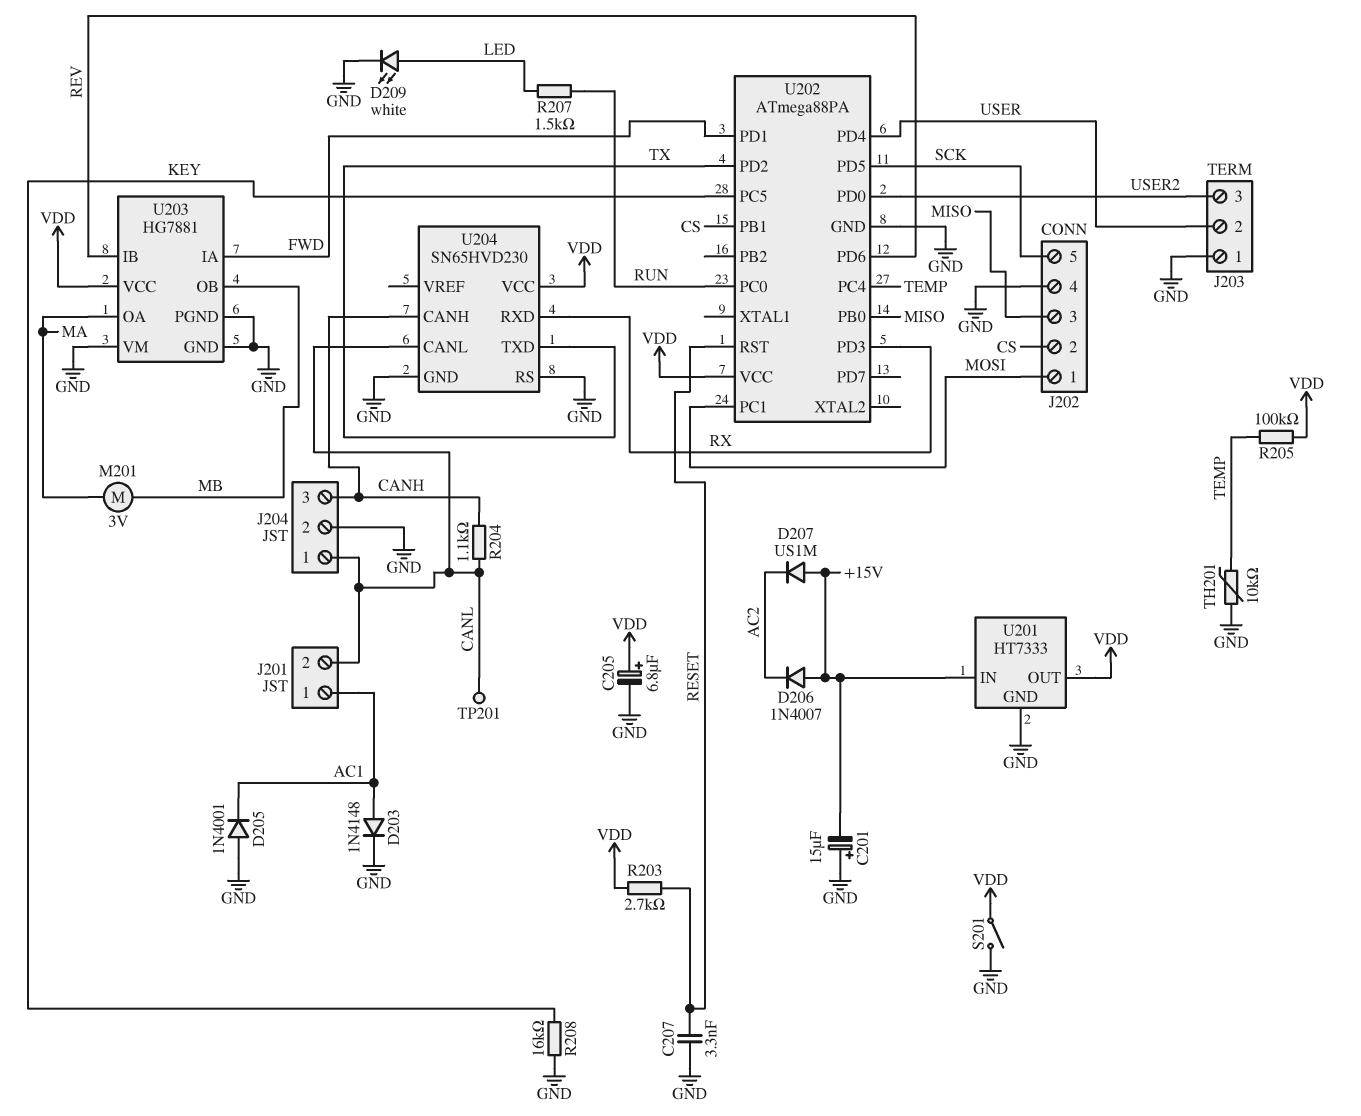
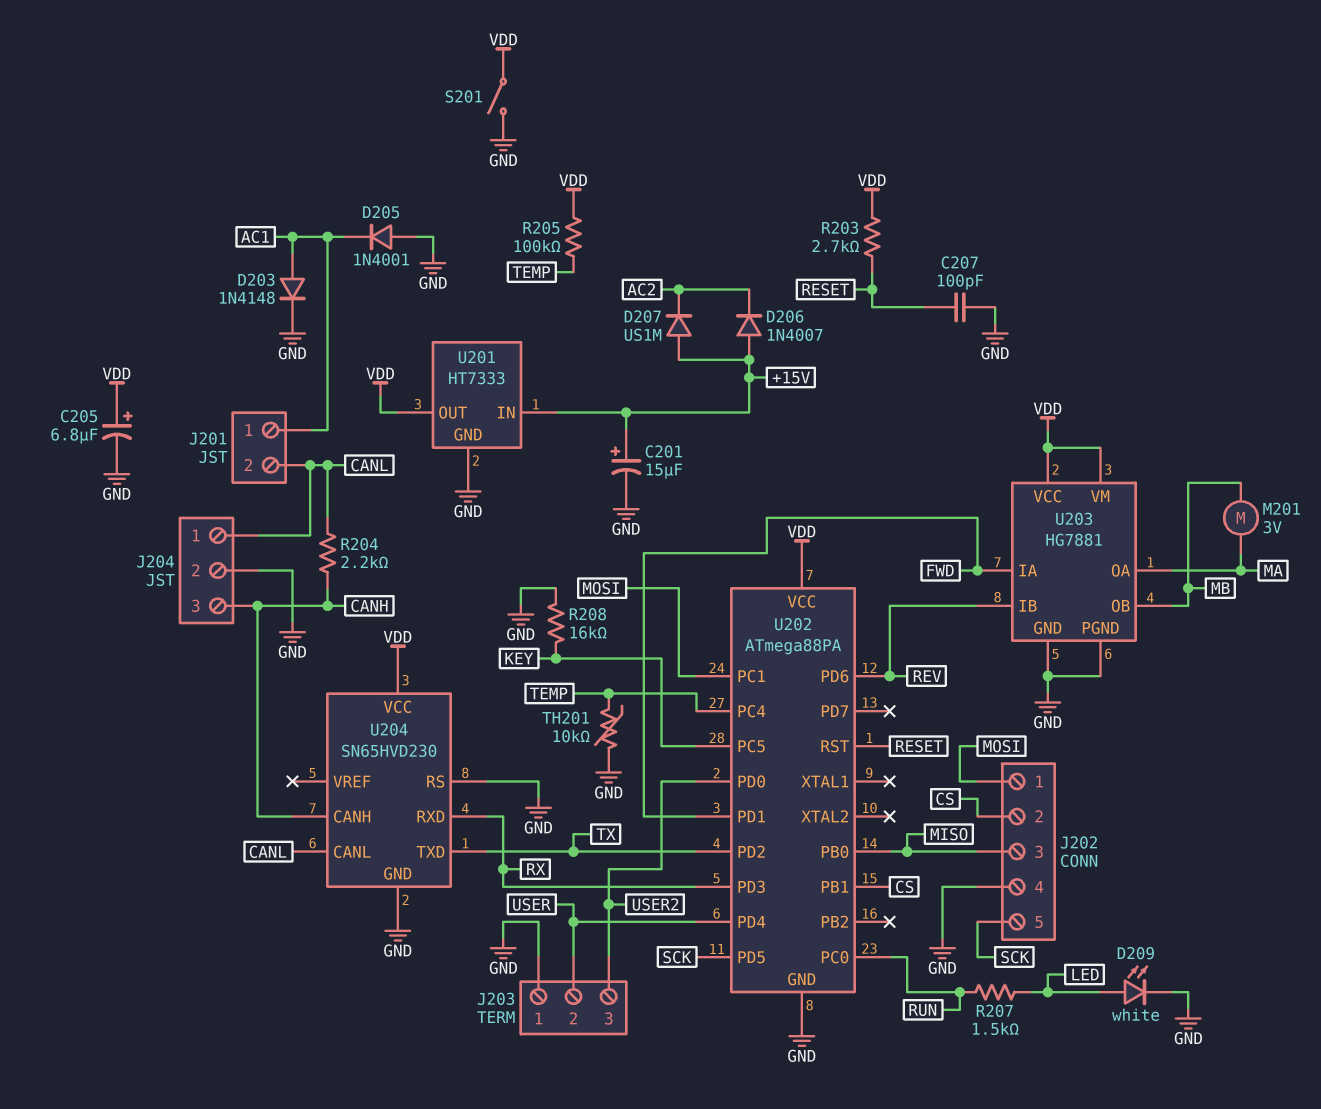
C201: 15uF (plus GND, minus +15V) -> 15uF (plus +15V, minus GND)
C207: 3.3nF (GND, RESET) -> 100pF (GND, RESET)
R204: 1.1k (CANH, CANL) -> 2.2k (CANH, CANL)
TP201: test point (CANL) -> none
U203 pin VM: GND -> VDD

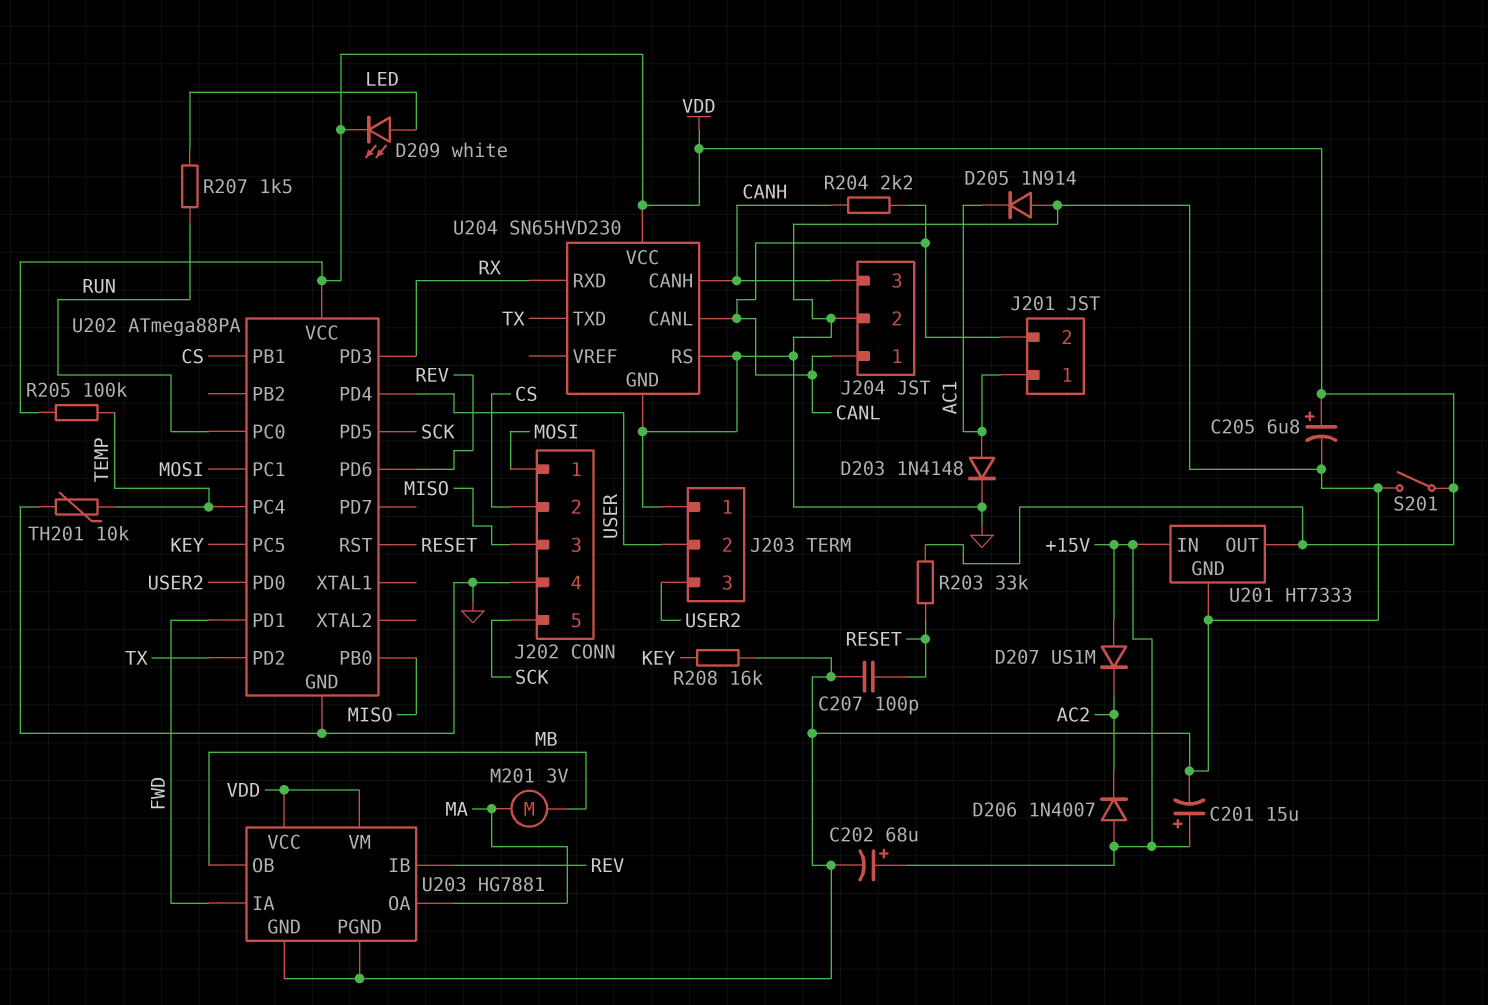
C202: none -> 68uF (plus +15V, minus GND)
D205: diode 1N4001 (A GND, K AC1) -> diode 1N914 (A GND, K AC1)
D209: LED white (A LED, K GND) -> LED white (A LED, K VDD)
R203: 2.7k (RESET, VDD) -> 33k (RESET, VDD)

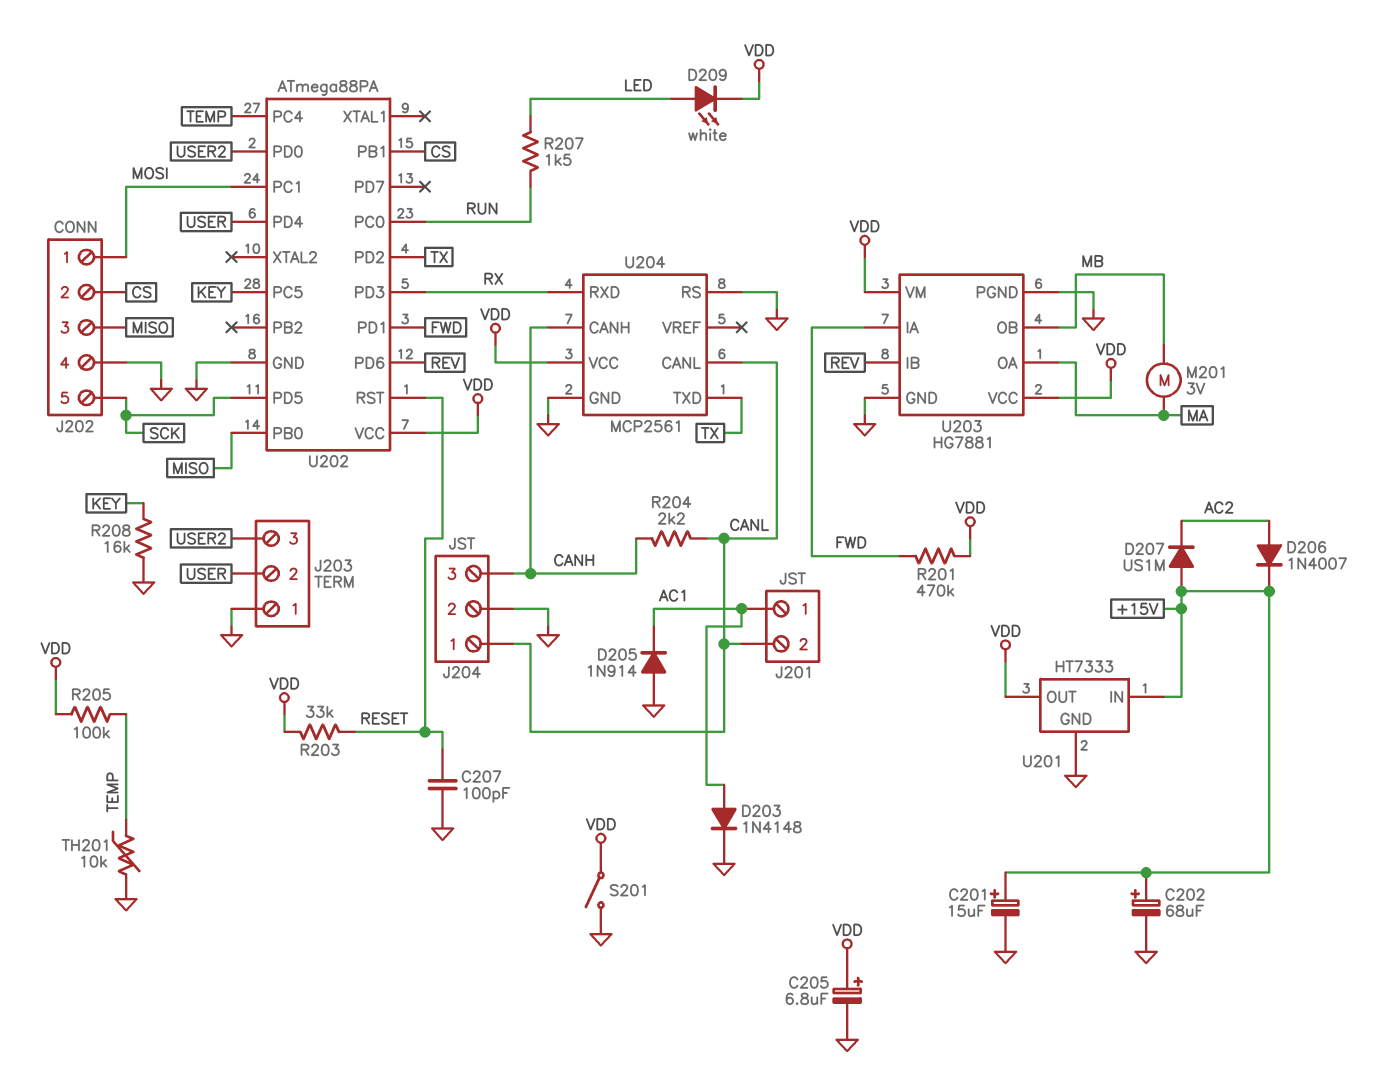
D206: diode 1N4007 (A +15V, K AC2) -> diode 1N4007 (A AC2, K +15V)
R201: none -> 470k (FWD, VDD)
U204: SN65HVD230 -> MCP2561

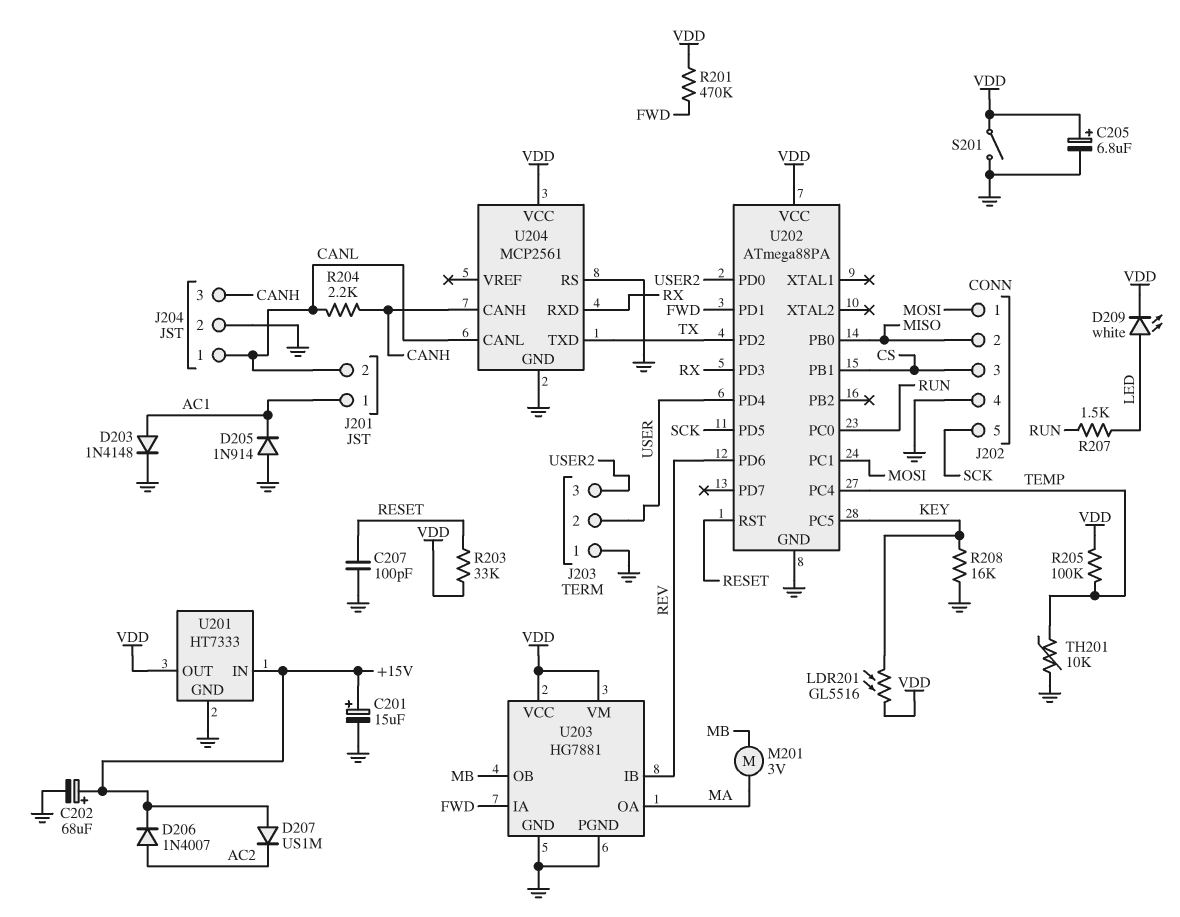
J202 pin 2: CS -> MISO
J202 pin 3: MISO -> CS
LDR201: none -> GL5516 (KEY, VDD)

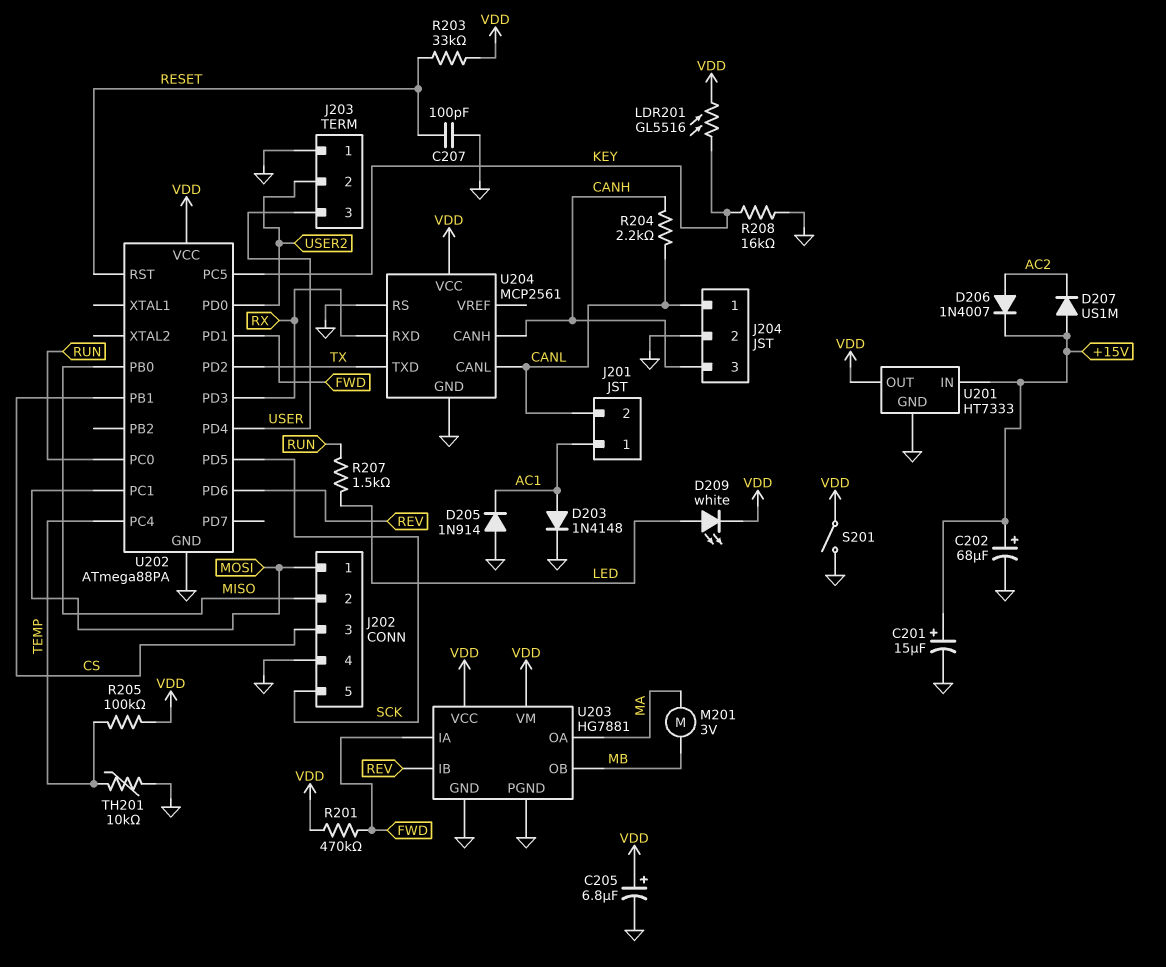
J203 pin 2: USER -> USER2
J203 pin 3: USER2 -> USER

